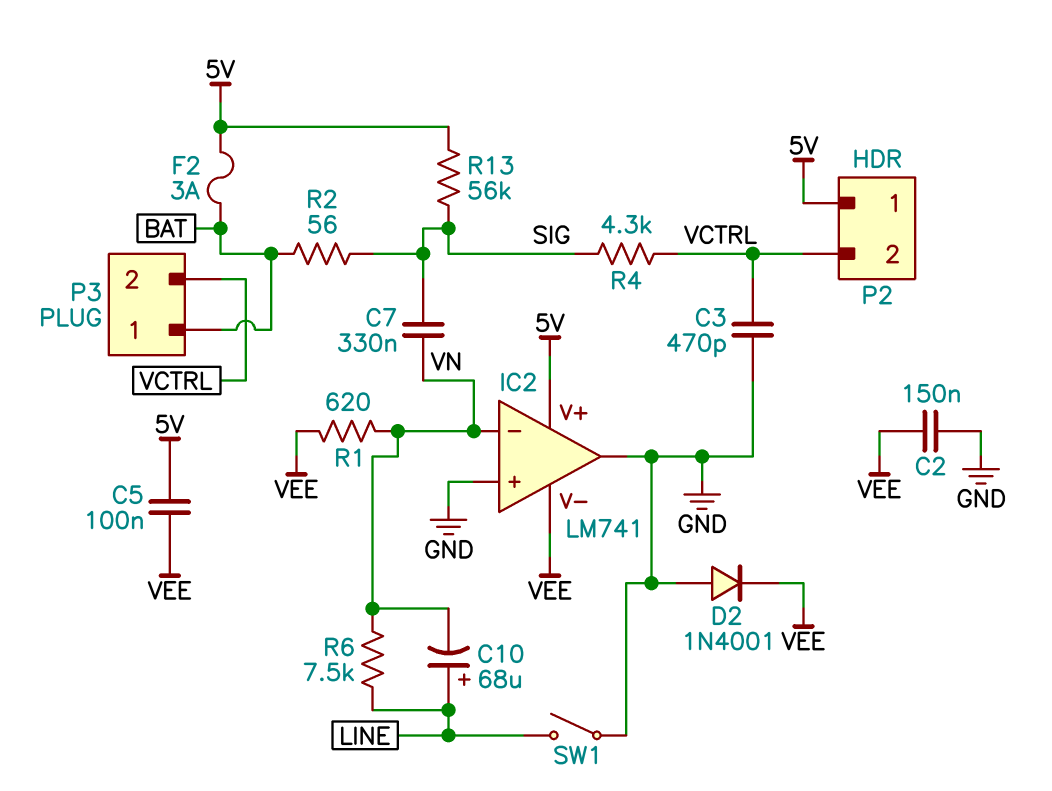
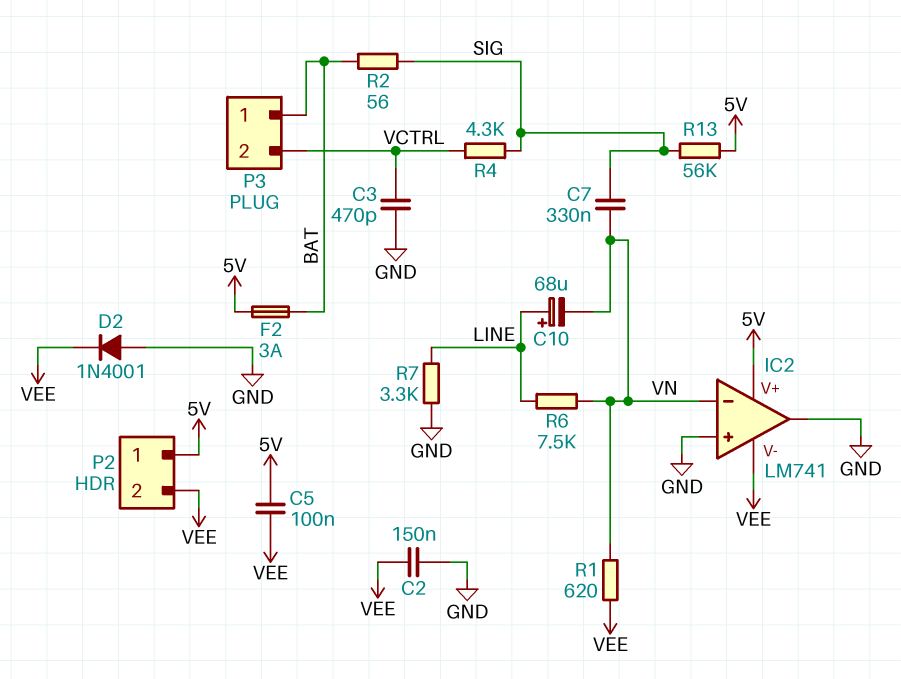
P2 pin 2: VCTRL -> VEE
R7: none -> 3.3k (GND, LINE)
SW1: switch (GND, LINE) -> none

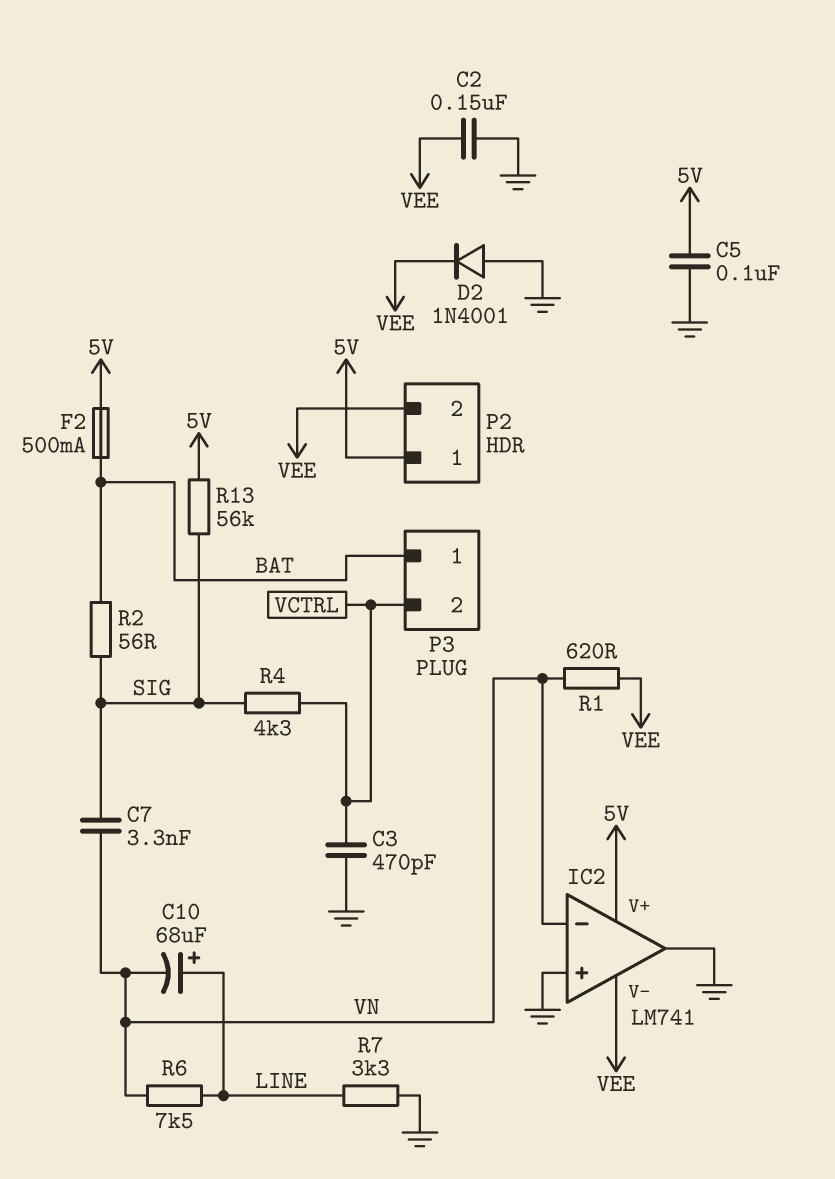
C5: 100nF (5V, VEE) -> 100nF (5V, GND)
C7: 330nF (SIG, VN) -> 3.3nF (SIG, VN)
F2: 3A (5V, BAT) -> 500mA (5V, BAT)

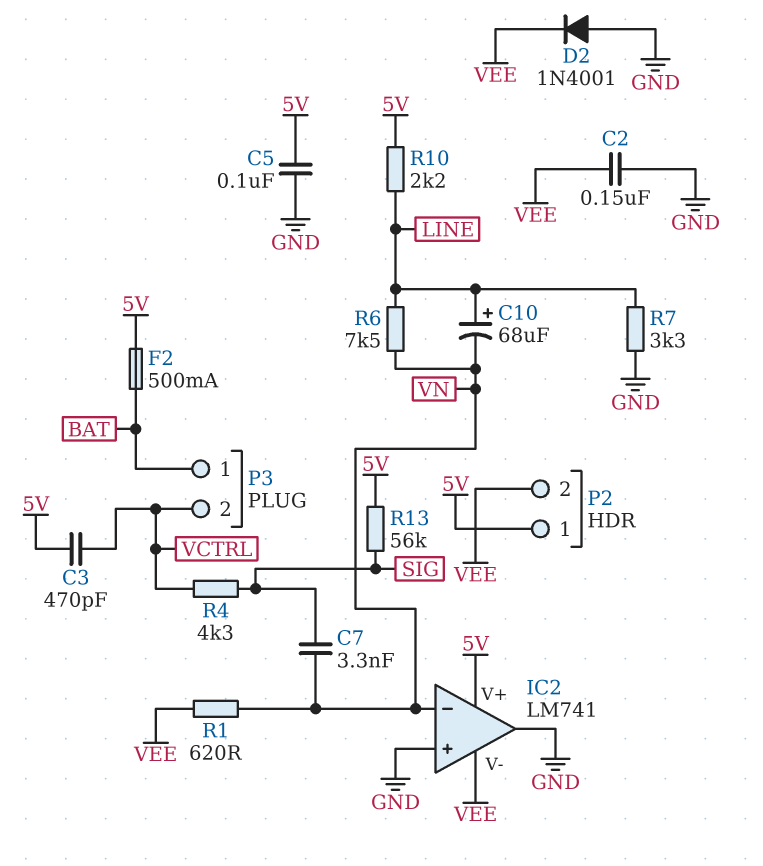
C3: 470pF (GND, VCTRL) -> 470pF (5V, VCTRL)
R2: 56 (BAT, SIG) -> none
R10: none -> 2.2k (5V, LINE)

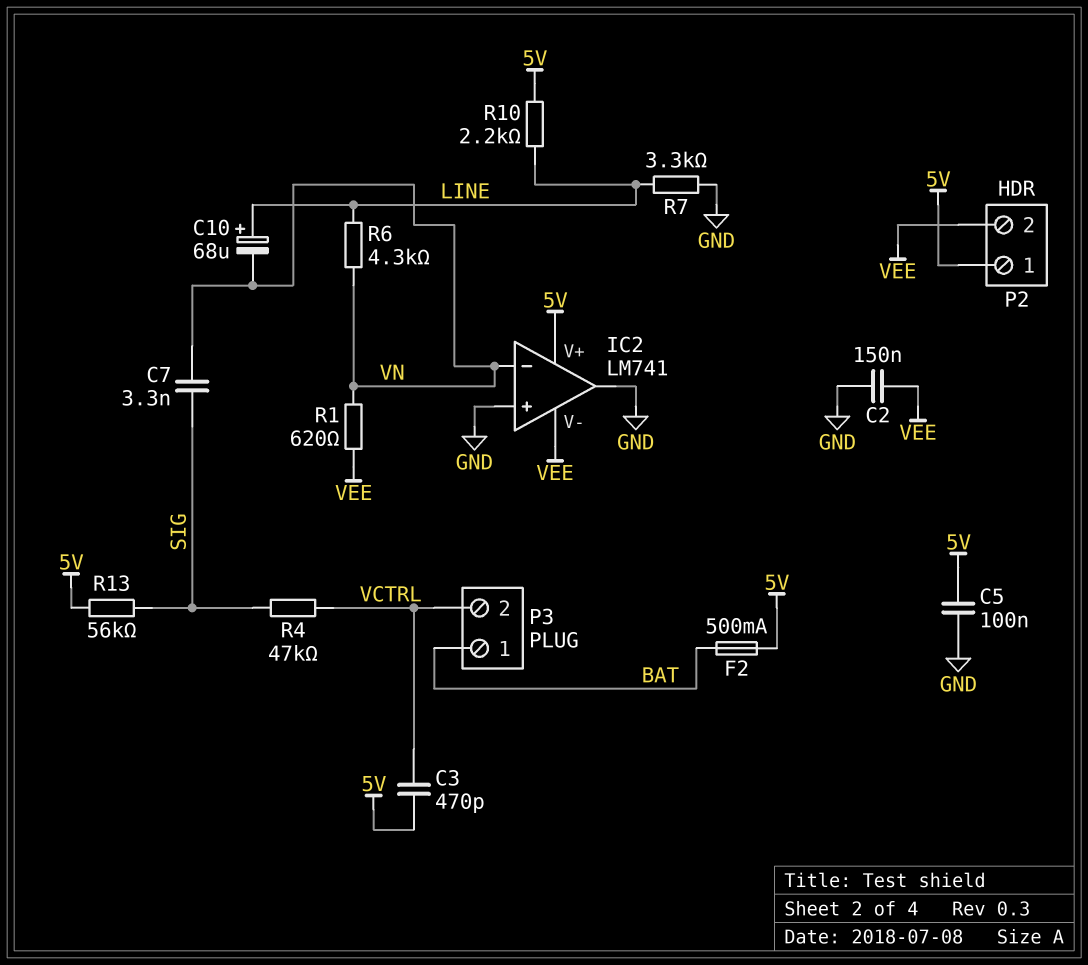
D2: diode 1N4001 (A GND, K VEE) -> none
R4: 4.3k (SIG, VCTRL) -> 47k (SIG, VCTRL)
R6: 7.5k (LINE, VN) -> 4.3k (LINE, VN)

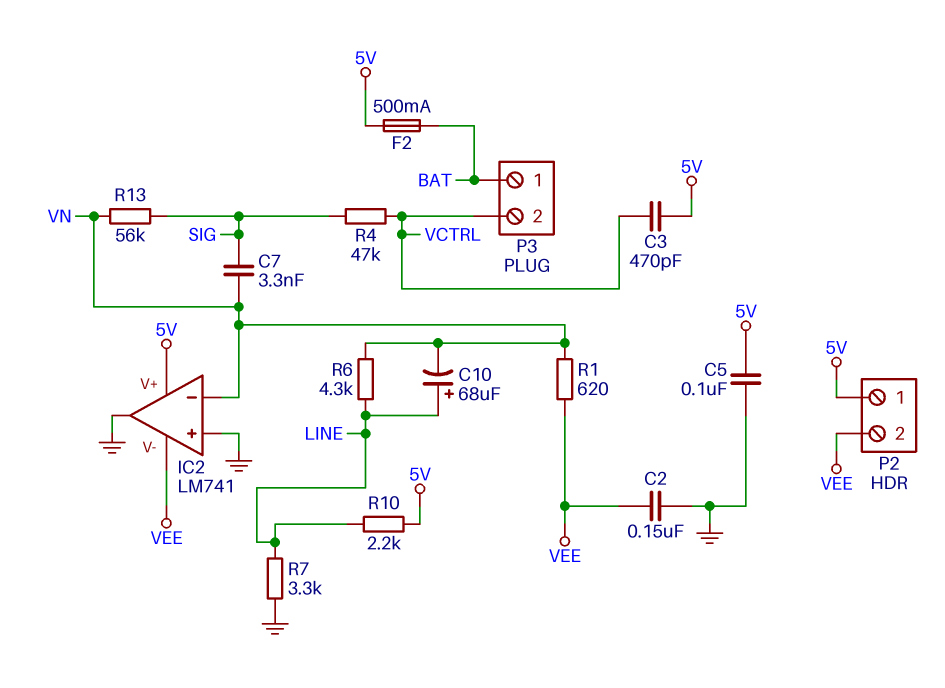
R13: 56k (5V, SIG) -> 56k (SIG, VN)

